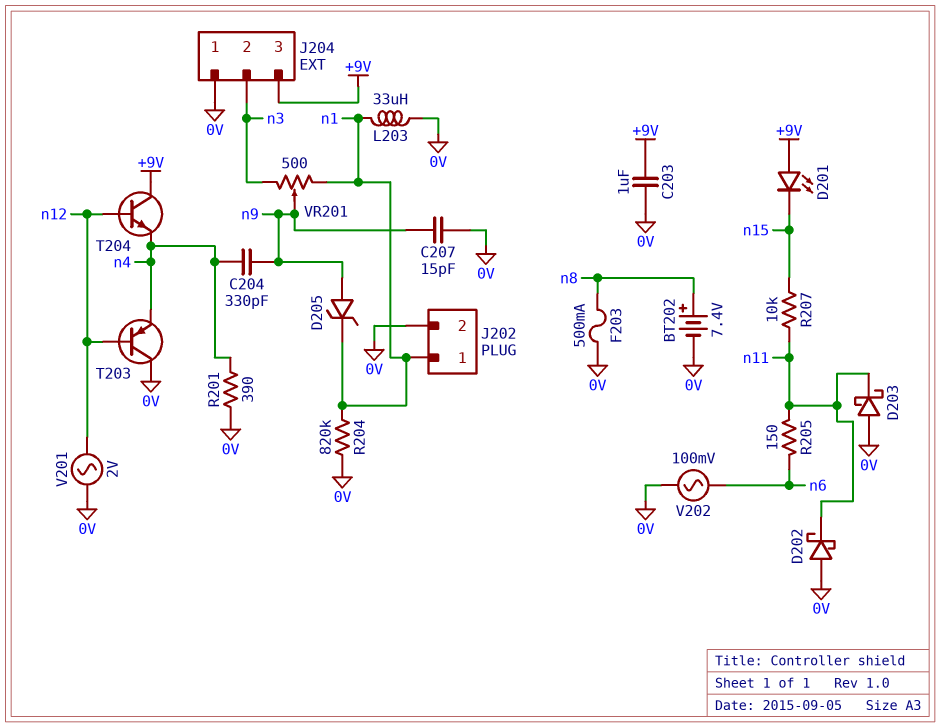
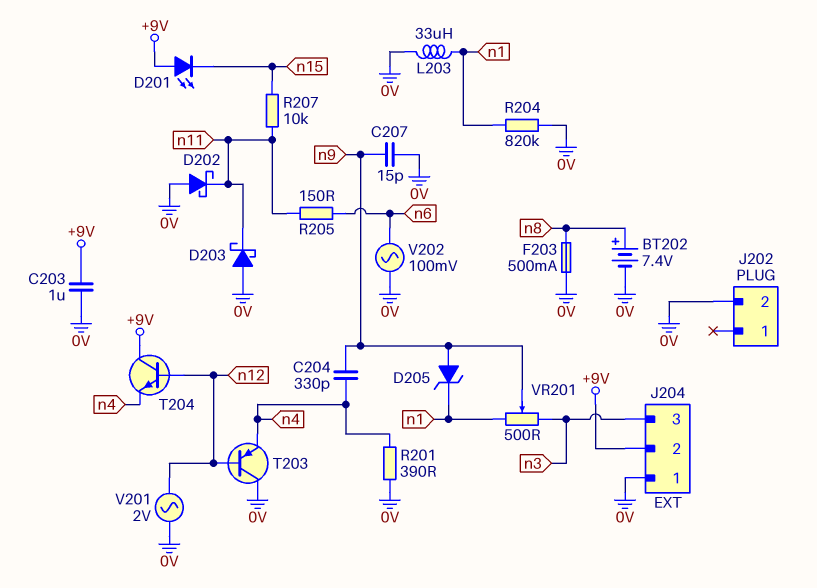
J202 pin 1: n1 -> none
J204 pin 2: n3 -> +9V
J204 pin 3: +9V -> n3

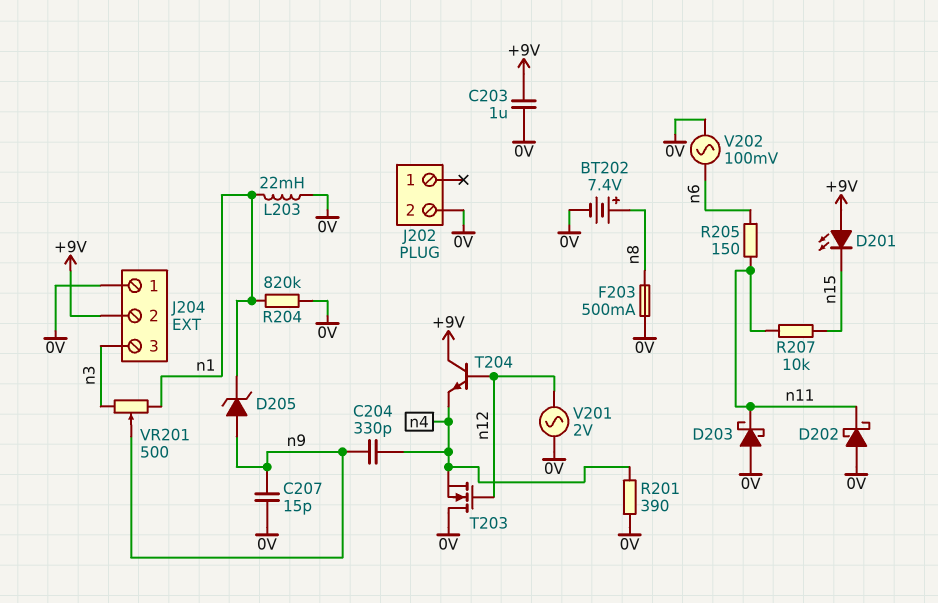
L203: 33uH (0V, n1) -> 22mH (0V, n1)
T203: PNP (B n12, C 0V, E n4) -> NMOS (G n12, D 0V, S n4)

